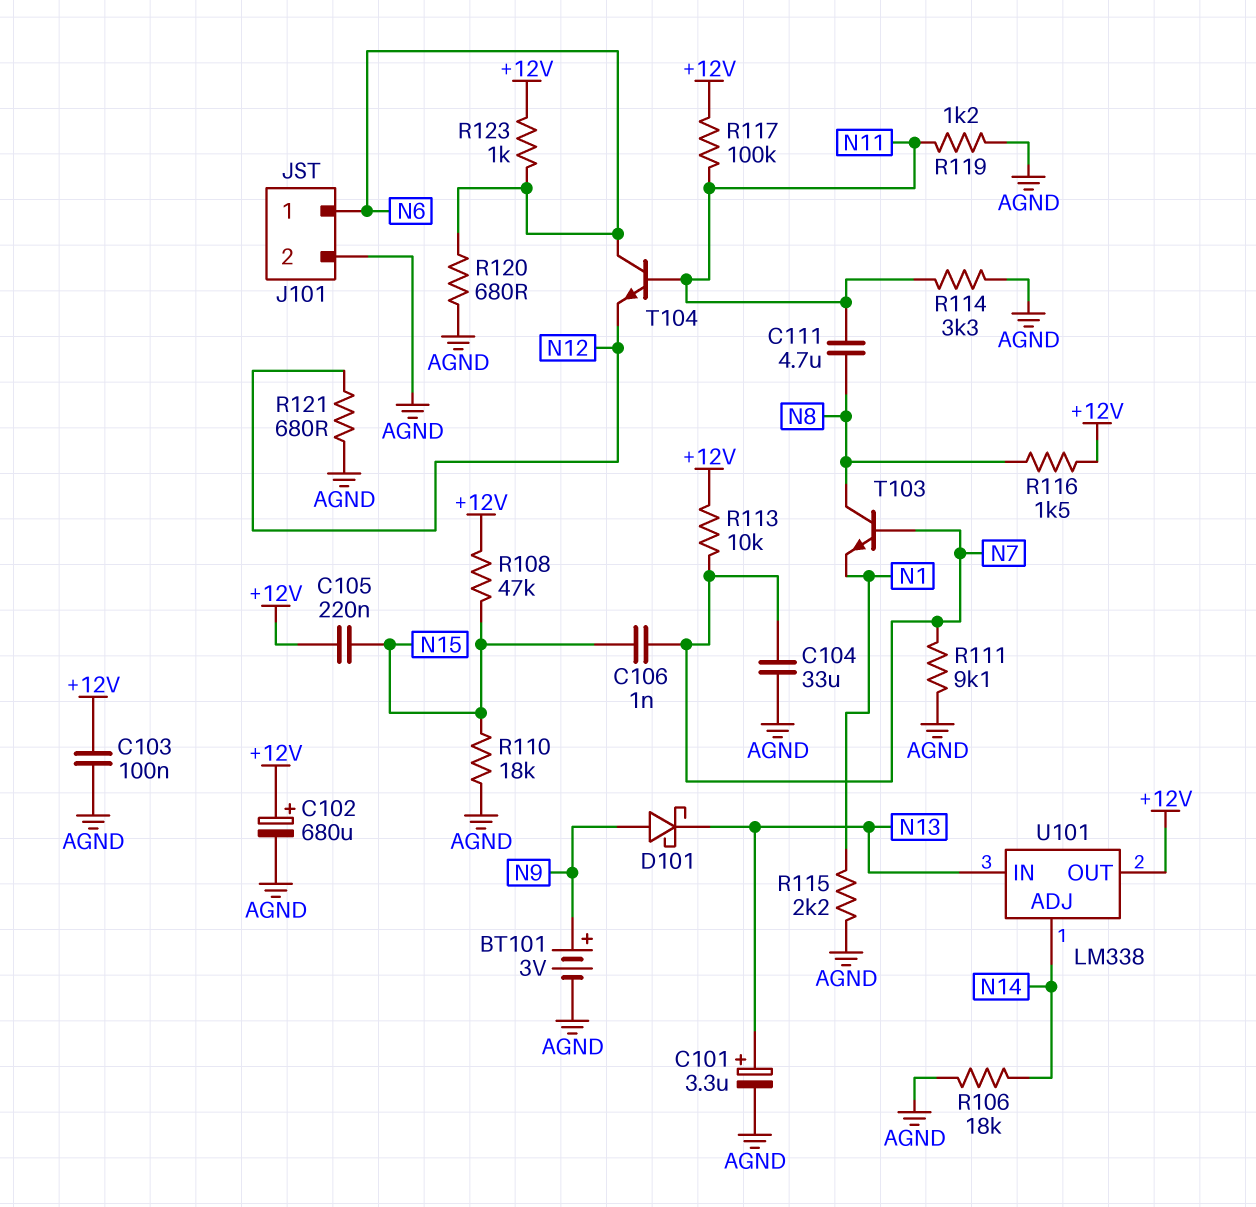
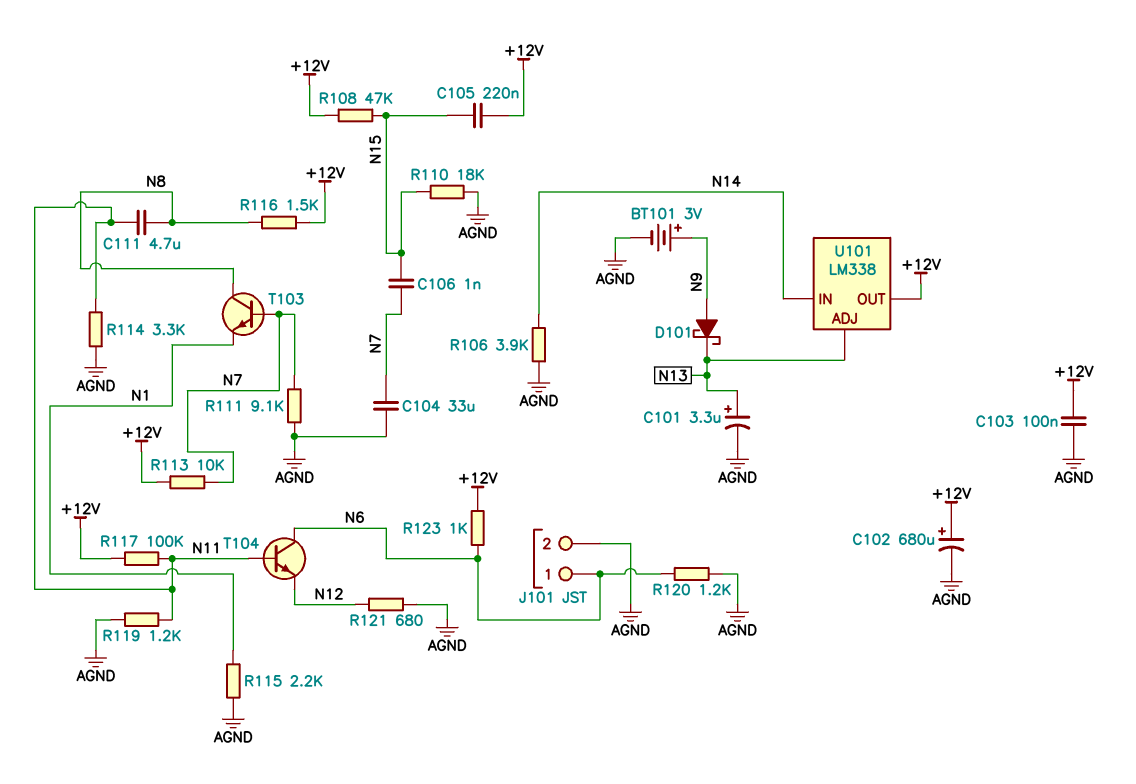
R106: 18k (AGND, N14) -> 3.9k (AGND, N14)
R120: 680 (AGND, N6) -> 1.2k (AGND, N6)
U101 pin ADJ: N14 -> N13
U101 pin IN: N13 -> N14

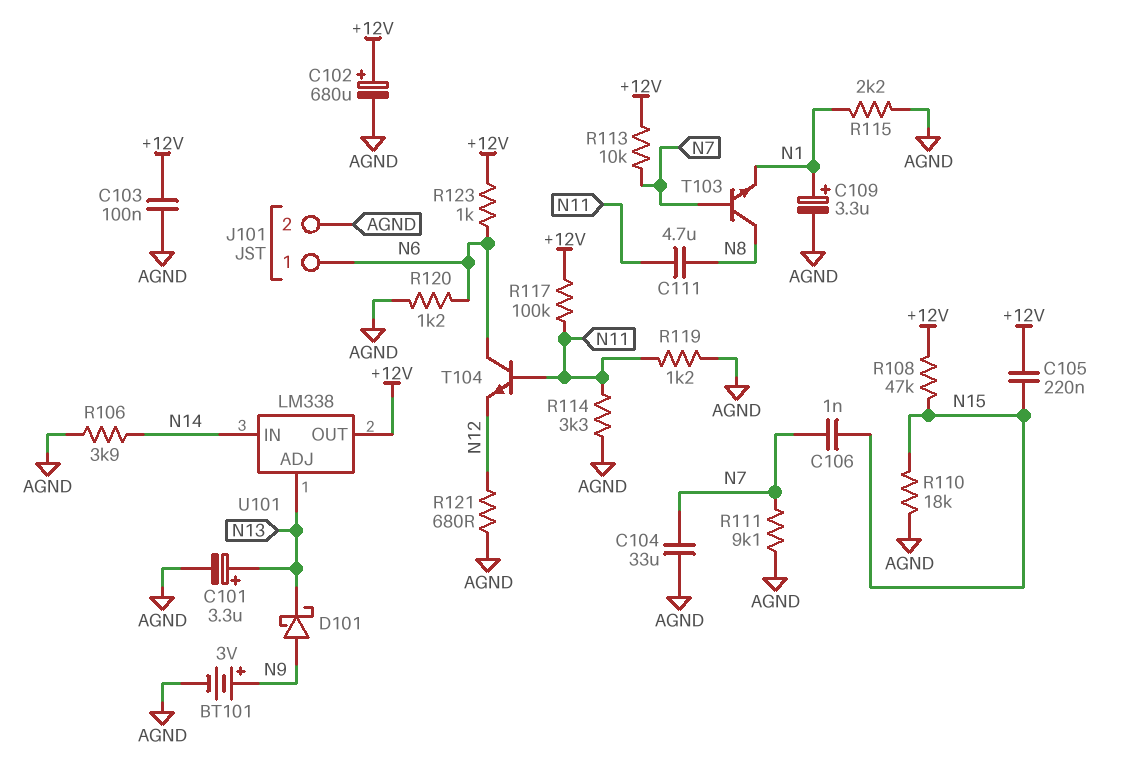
C109: none -> 3.3uF (plus N1, minus AGND)
R116: 1.5k (+12V, N8) -> none

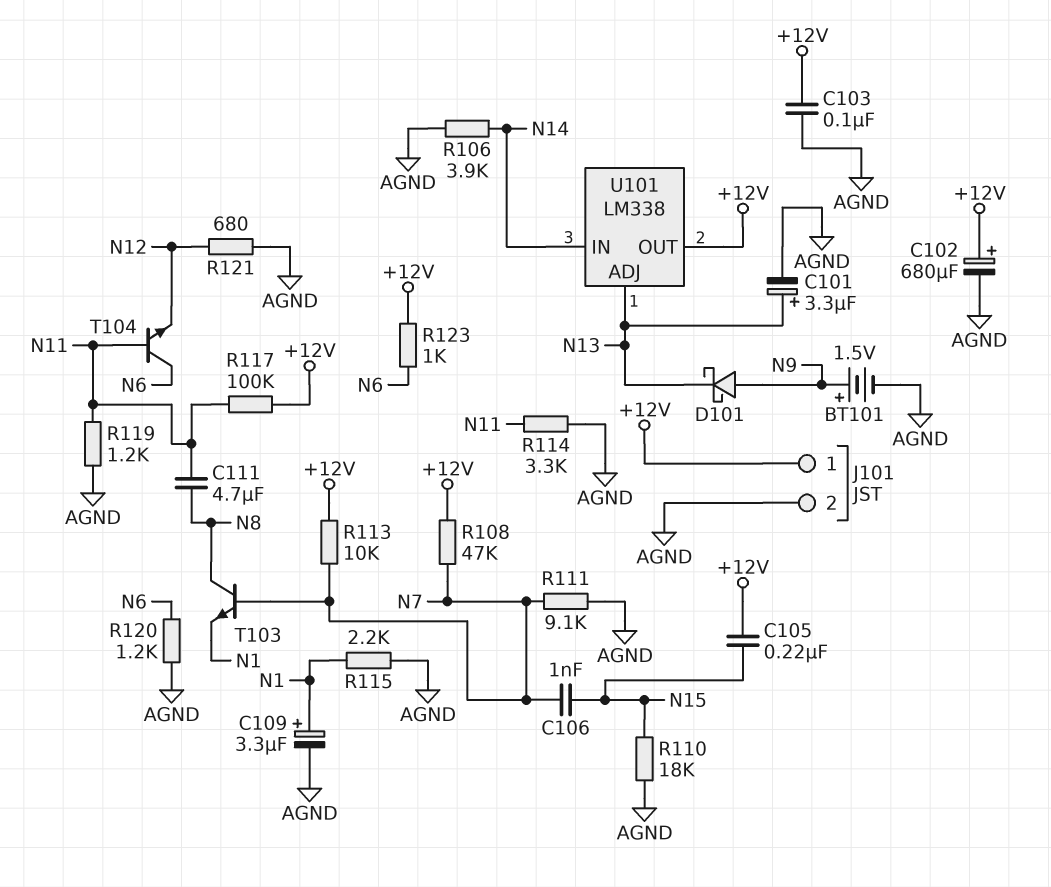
BT101: 3V (plus N9, minus AGND) -> 1.5V (plus N9, minus AGND)
C104: 33uF (AGND, N7) -> none
J101 pin 1: N6 -> +12V
R108: 47k (+12V, N15) -> 47k (+12V, N7)

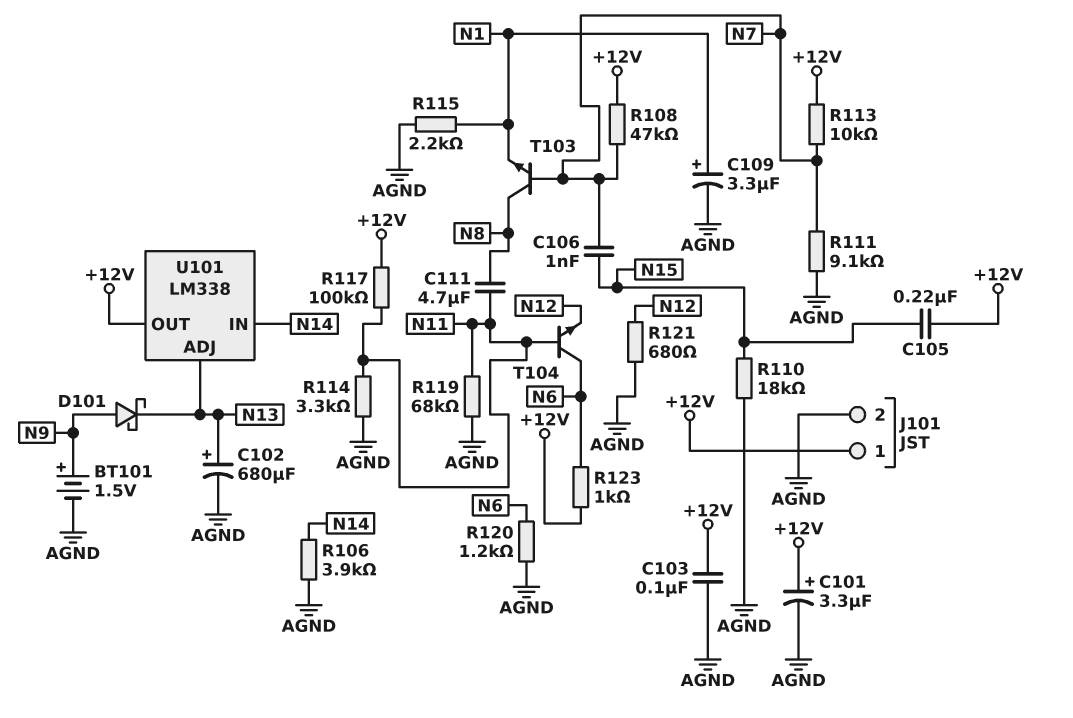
C101: 3.3uF (plus N13, minus AGND) -> 3.3uF (plus +12V, minus AGND)
C102: 680uF (plus +12V, minus AGND) -> 680uF (plus N13, minus AGND)
R119: 1.2k (AGND, N11) -> 68k (AGND, N11)

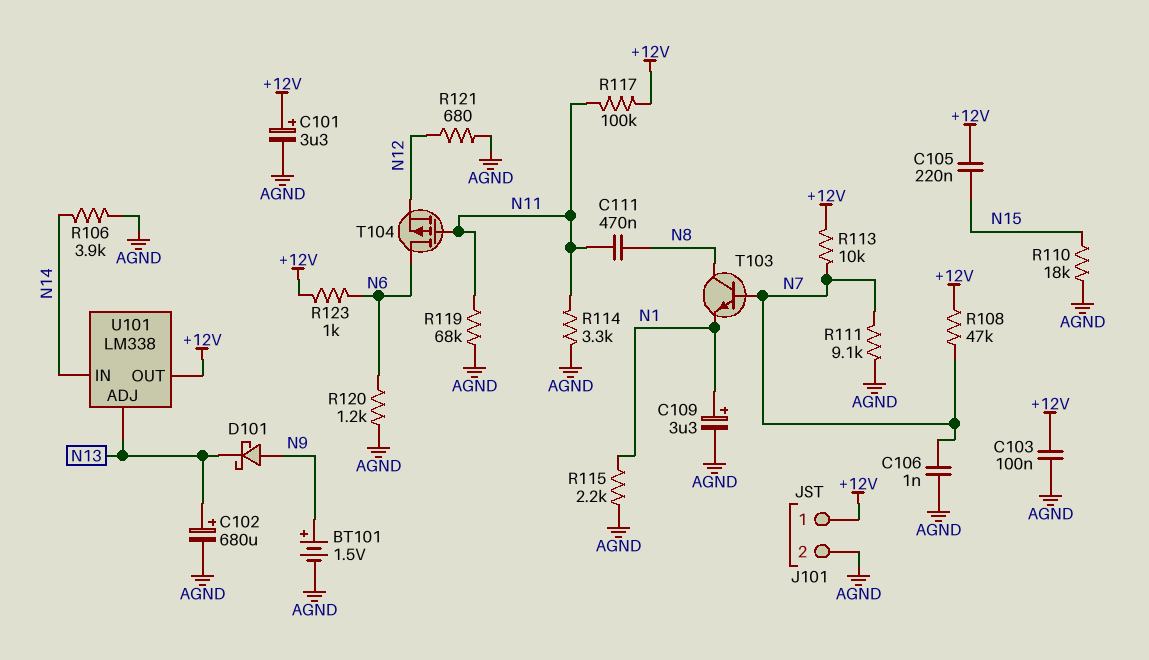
C106: 1nF (N7, N15) -> 1nF (AGND, N7)
C111: 4.7uF (N8, N11) -> 470nF (N8, N11)
T104: NPN (B N11, C N6, E N12) -> PMOS (G N11, D N6, S N12)

